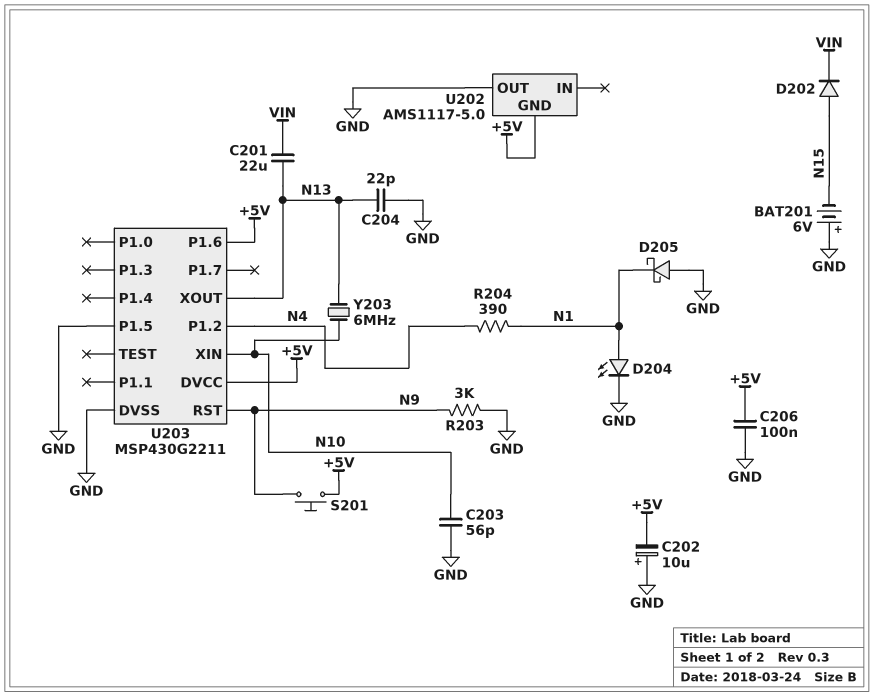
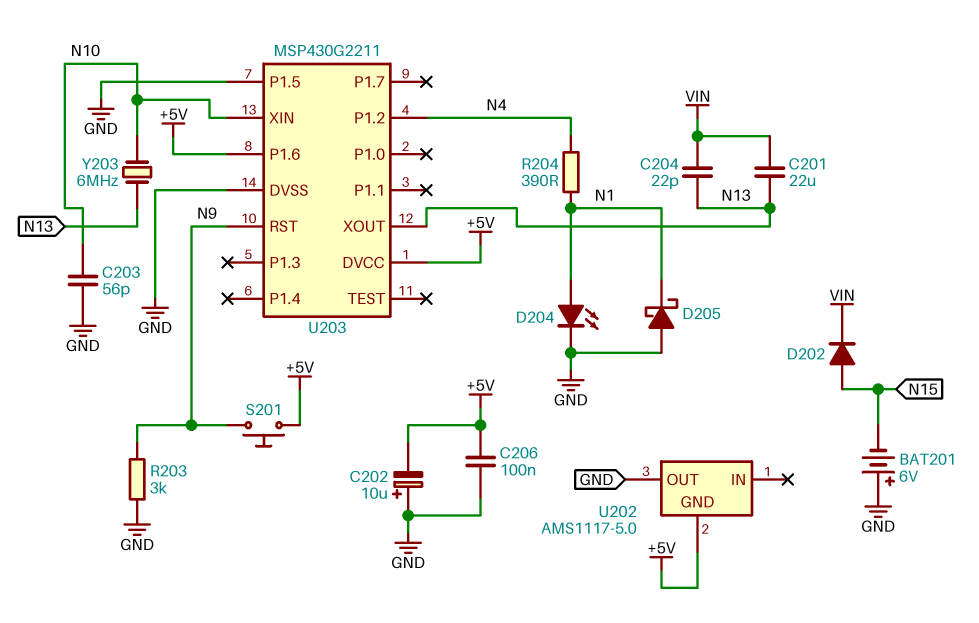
C204: 22pF (GND, N13) -> 22pF (N13, VIN)

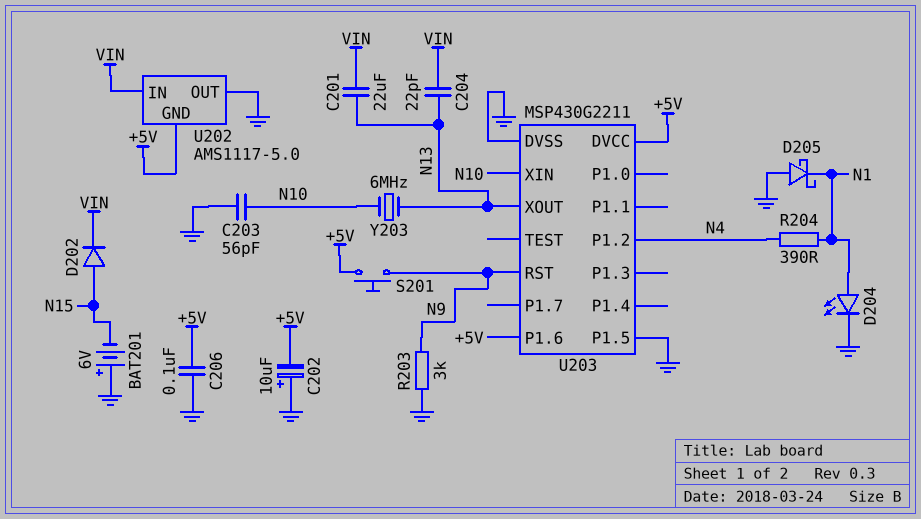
U202 pin IN: none -> VIN

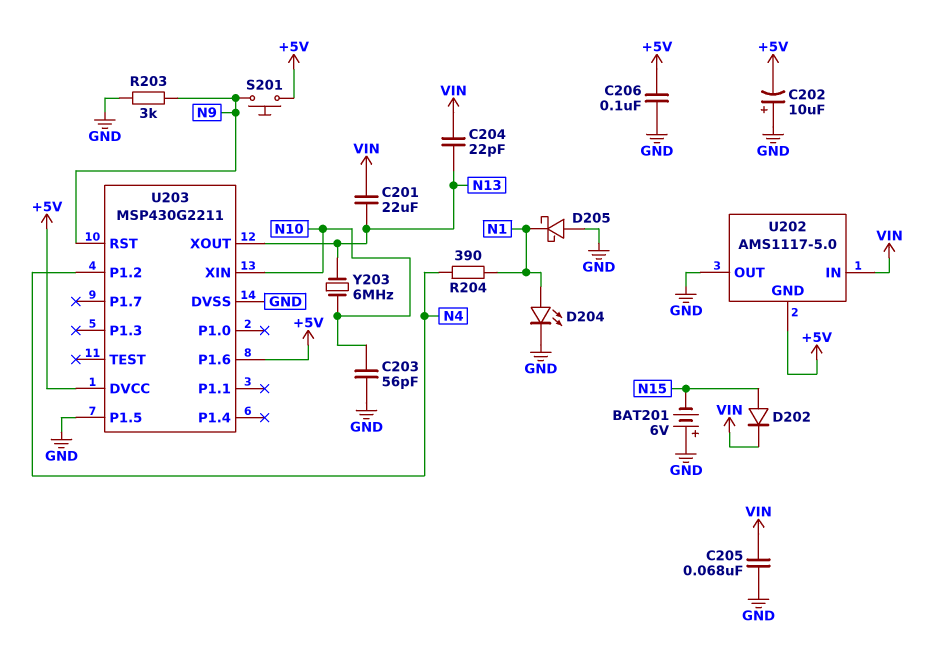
C205: none -> 68nF (GND, VIN)

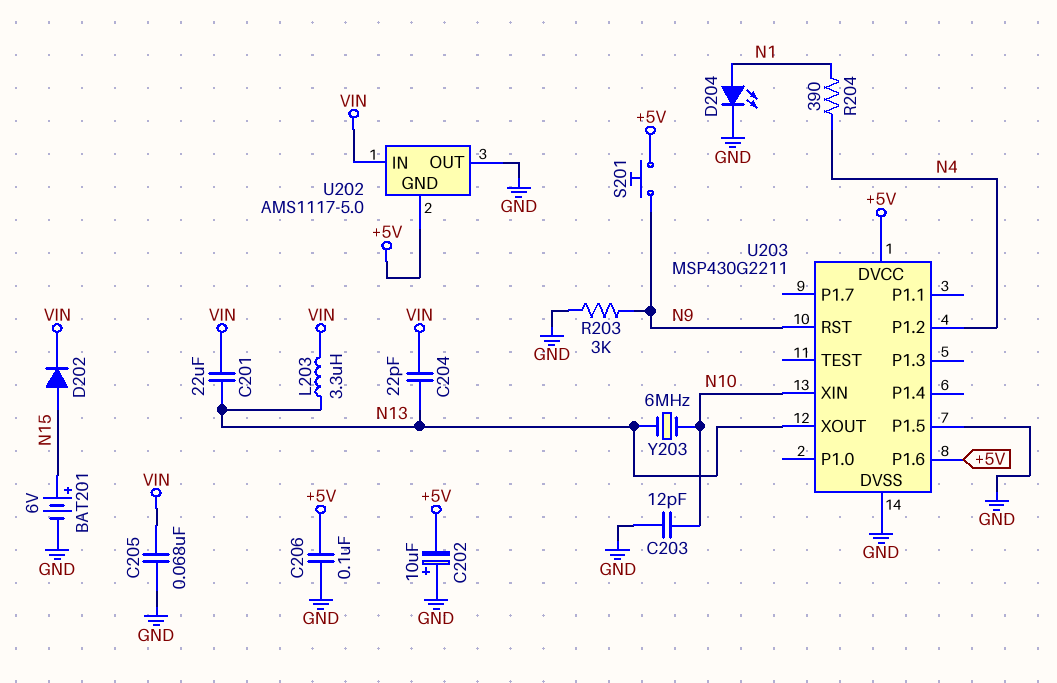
BAT201: 6V (plus GND, minus N15) -> 6V (plus N15, minus GND)
C203: 56pF (GND, N10) -> 12pF (GND, N10)
D205: schottky (A GND, K N1) -> none
L203: none -> 3.3uH (N13, VIN)

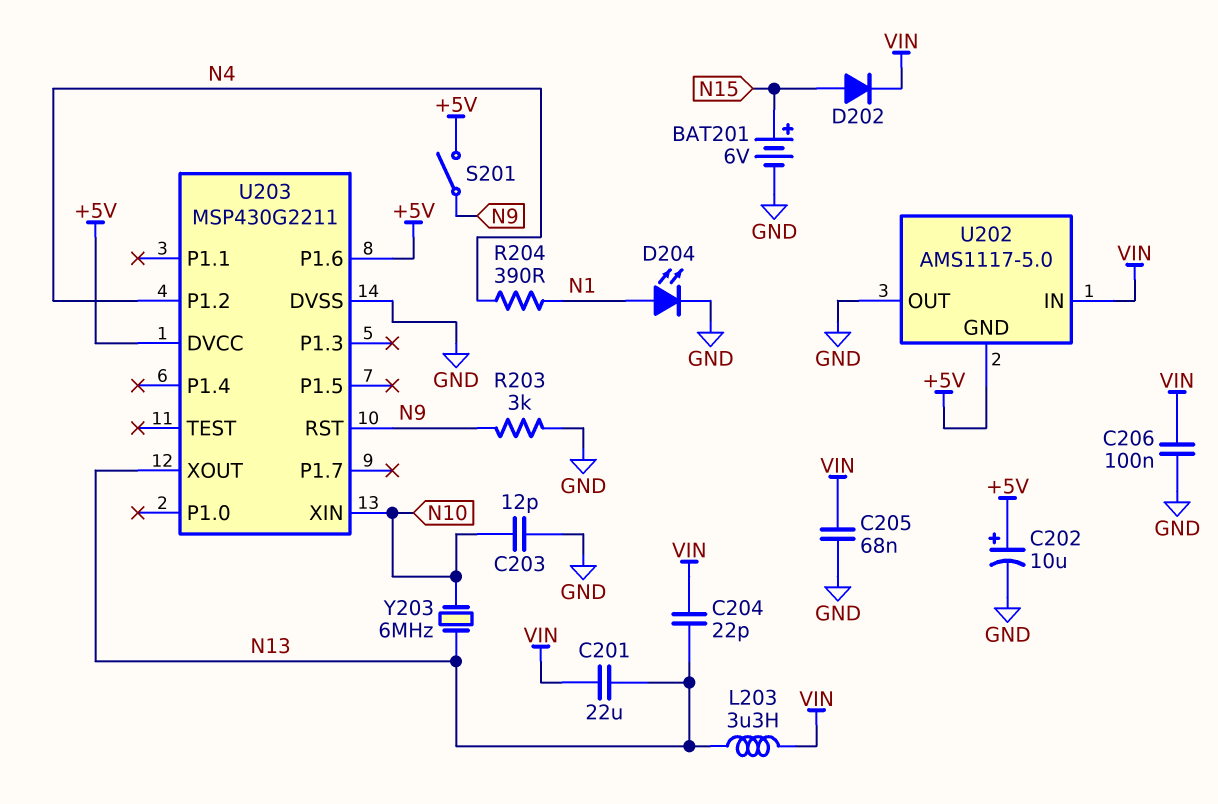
C202: 10uF (plus GND, minus +5V) -> 10uF (plus +5V, minus GND)
C206: 100nF (+5V, GND) -> 100nF (GND, VIN)
S201: button (+5V, N9) -> switch (+5V, N9)
U203 pin P1.5: GND -> none

